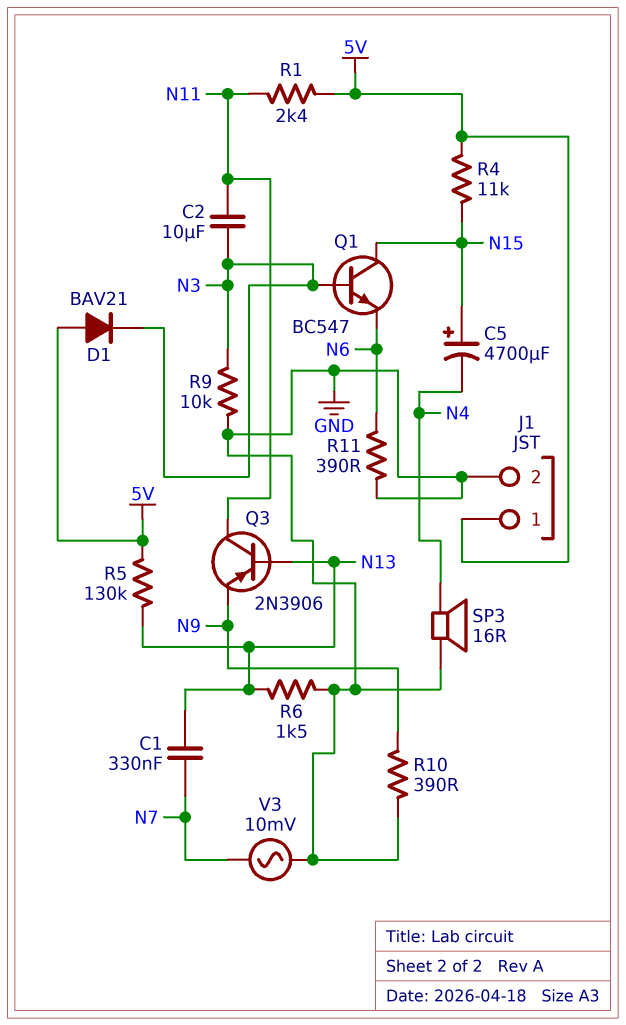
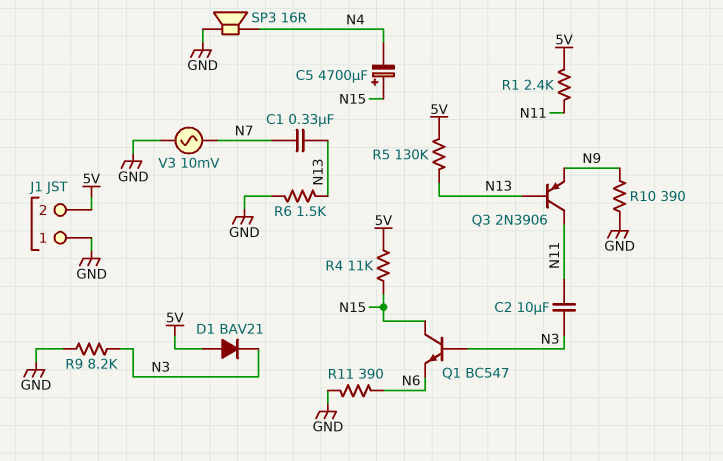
J1 pin 1: 5V -> GND
J1 pin 2: GND -> 5V
R9: 10k (GND, N3) -> 8.2k (GND, N3)

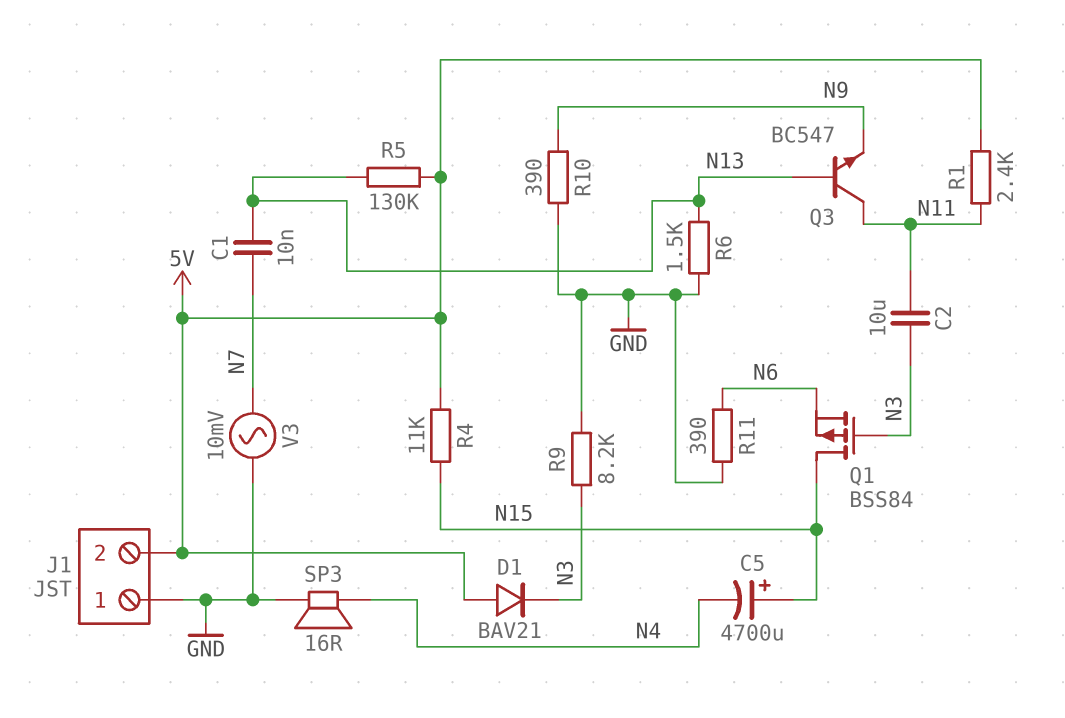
C1: 330nF (N7, N13) -> 10nF (N7, N13)
Q1: NPN BC547 (B N3, C N15, E N6) -> PMOS BSS84 (G N3, D N15, S N6)
Q3: PNP 2N3906 (B N13, C N11, E N9) -> NPN BC547 (B N13, C N11, E N9)

